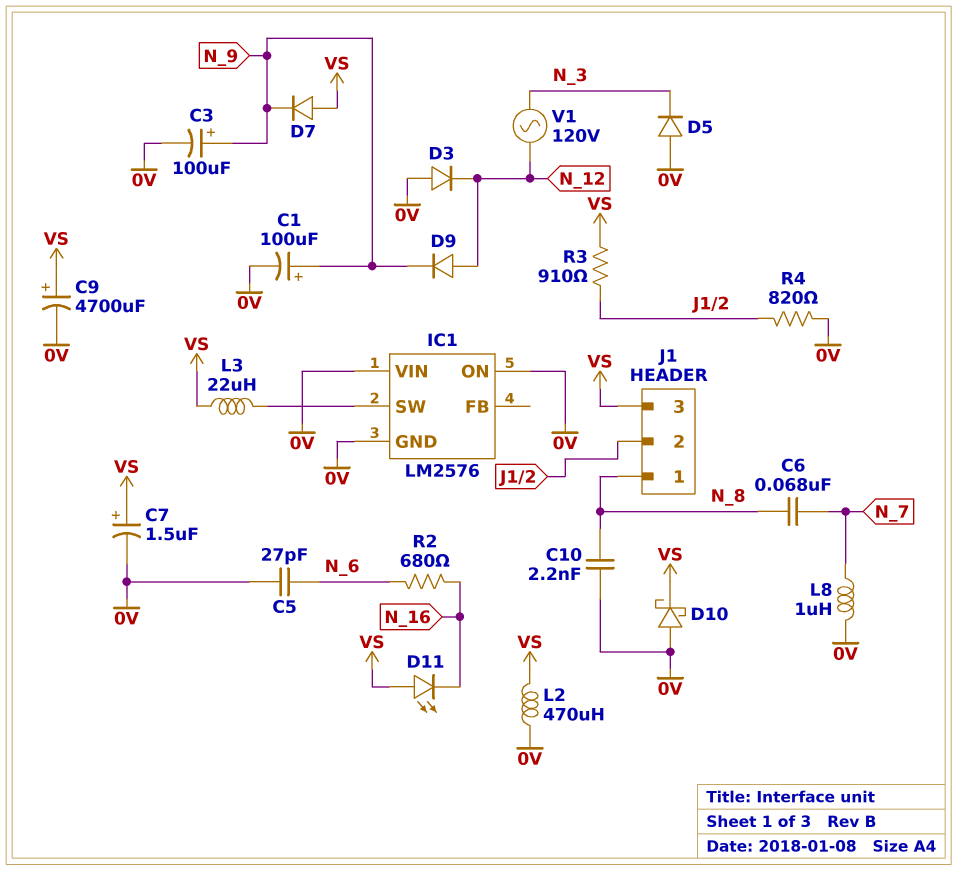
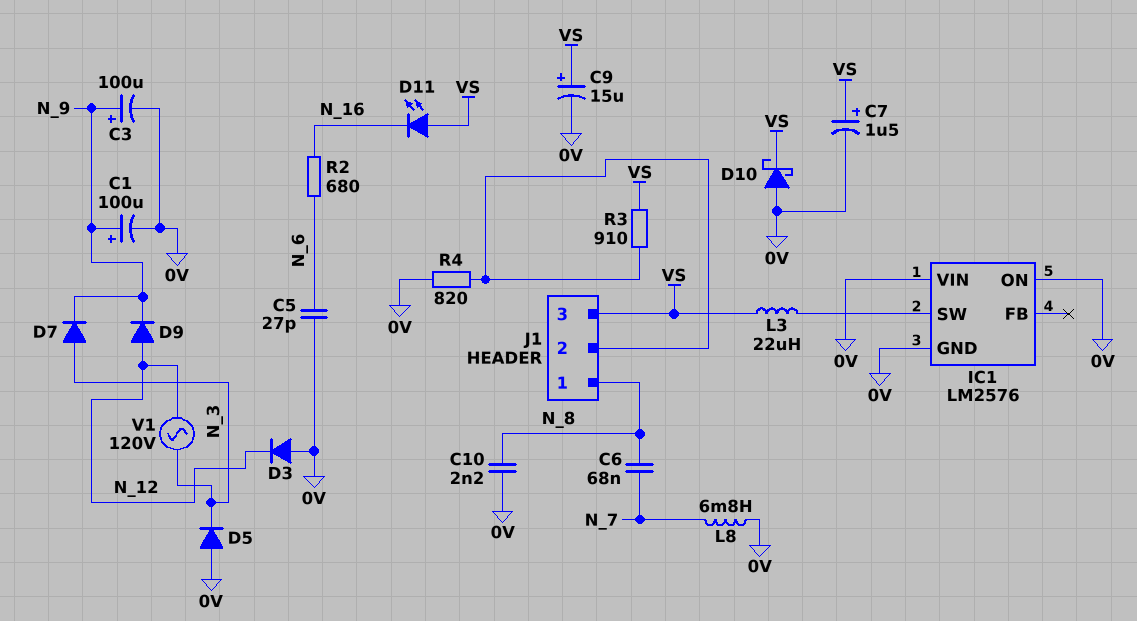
C9: 4700uF (plus VS, minus 0V) -> 15uF (plus VS, minus 0V)
D7: diode (A VS, K N_9) -> diode (A N_3, K N_9)
L2: 470uH (0V, VS) -> none
L8: 1uH (0V, N_7) -> 6.8mH (0V, N_7)

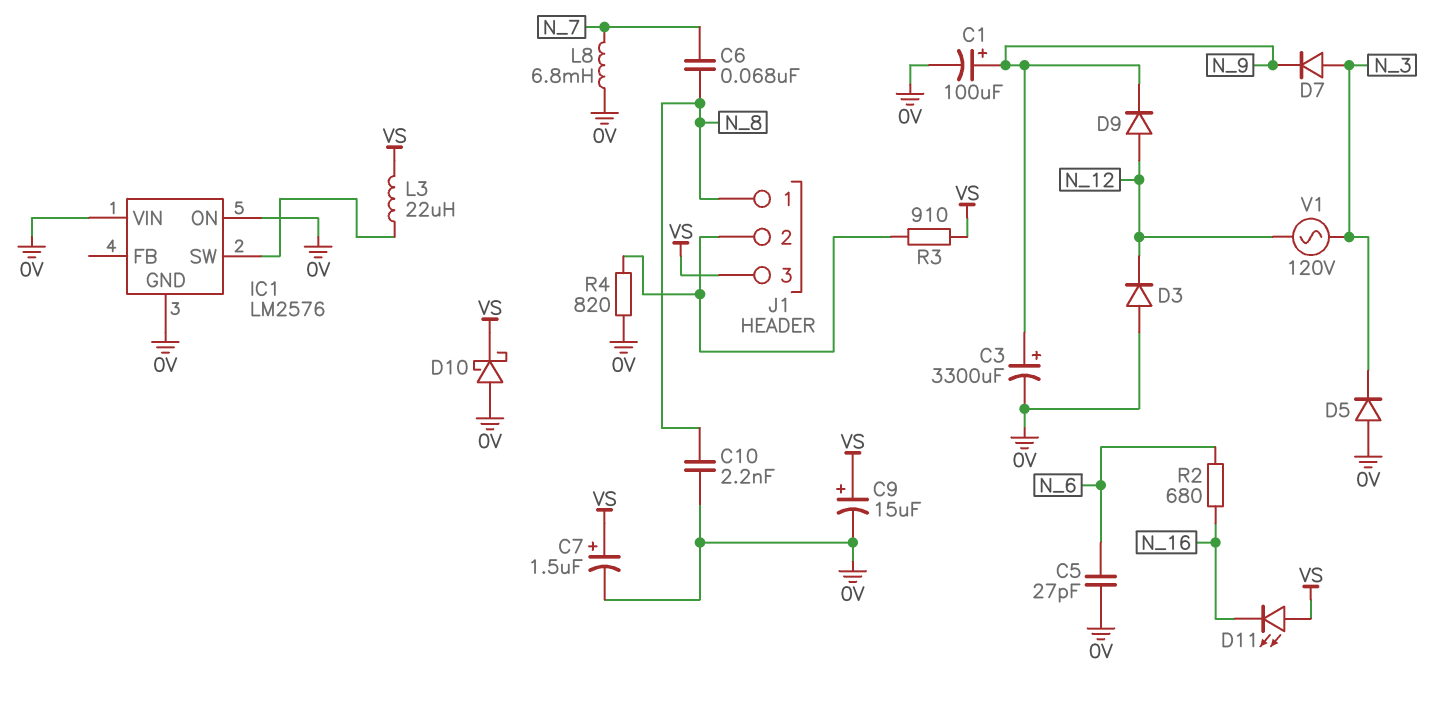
C3: 100uF (plus N_9, minus 0V) -> 3300uF (plus N_9, minus 0V)

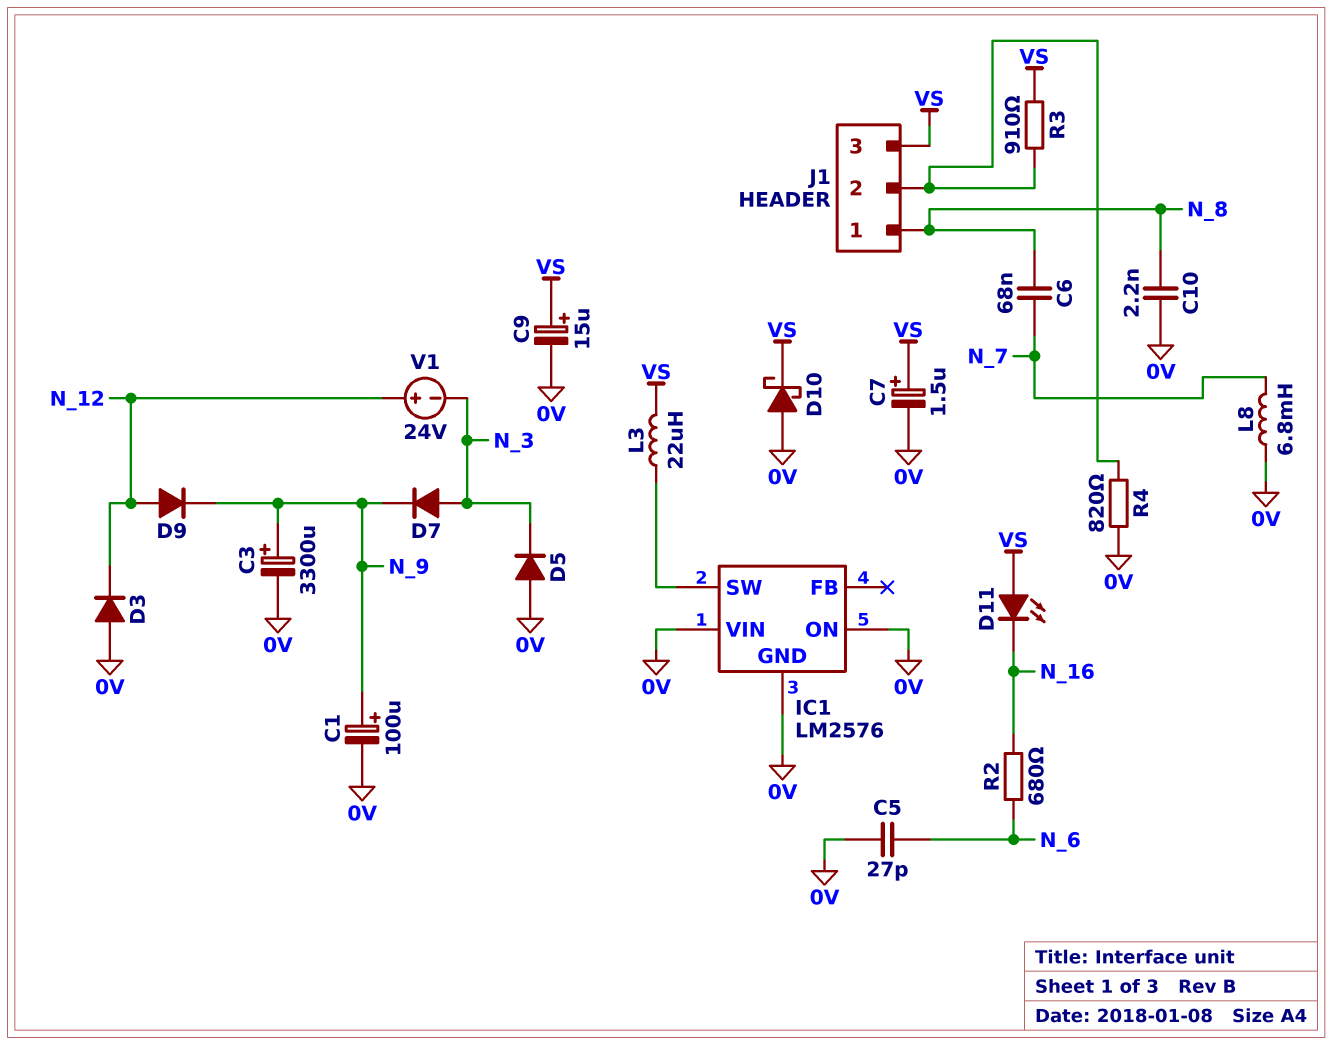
V1: AC 120V (N_3, N_12) -> 24V (plus N_12, minus N_3)

